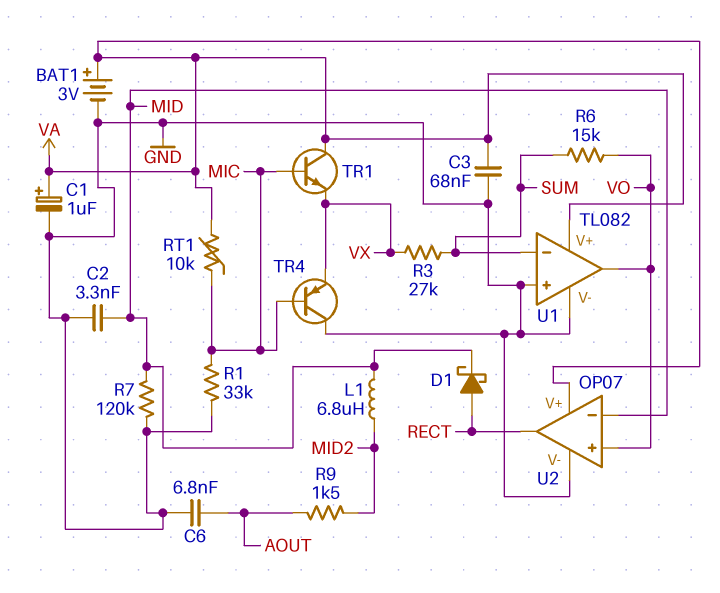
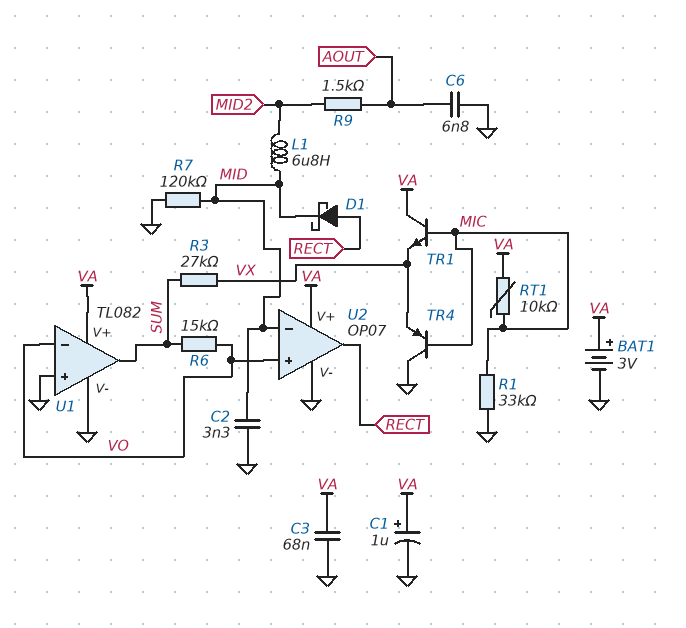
U1 pin in-: SUM -> VO
U1 pin out: VO -> SUM

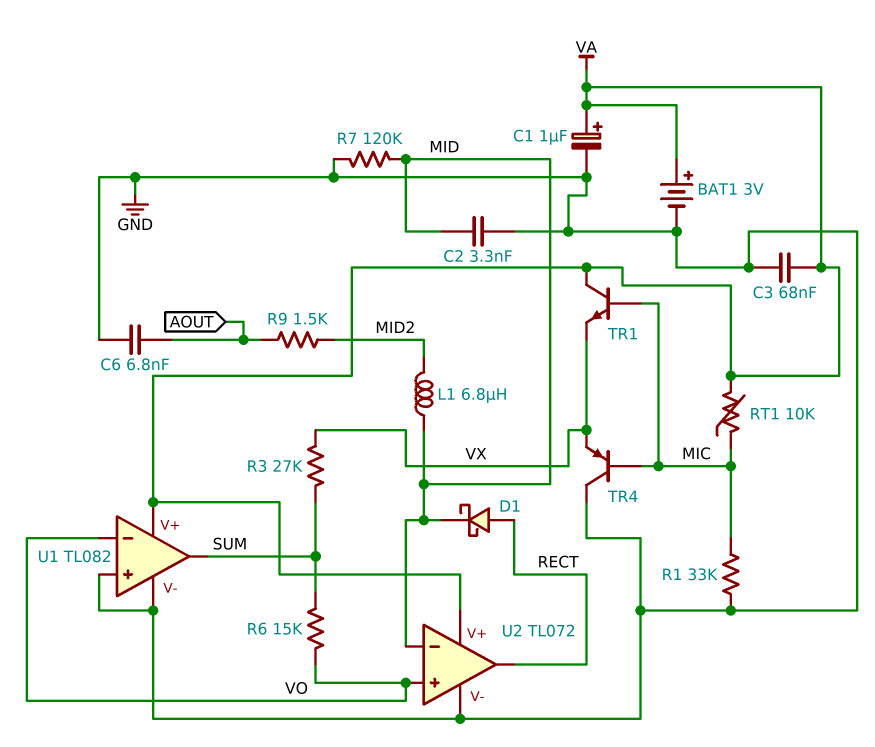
U2: OP07 -> TL072

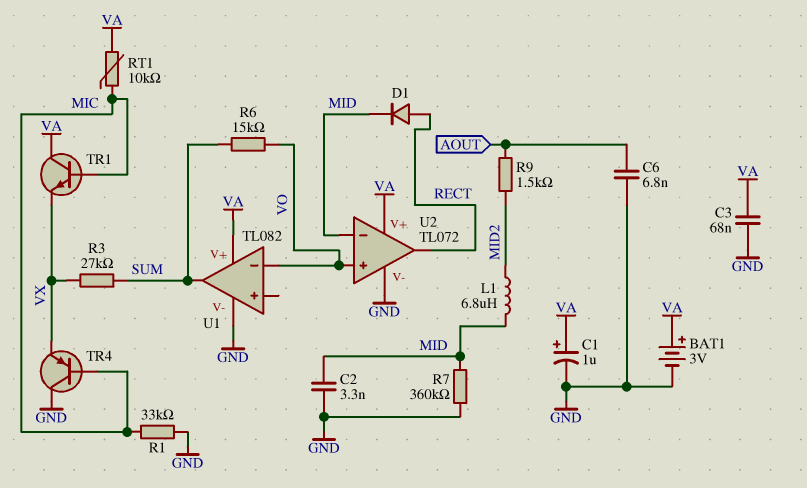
D1: schottky (A RECT, K MID) -> diode (A RECT, K MID)
R7: 120k (GND, MID) -> 360k (GND, MID)
U1 pin in+: GND -> none

